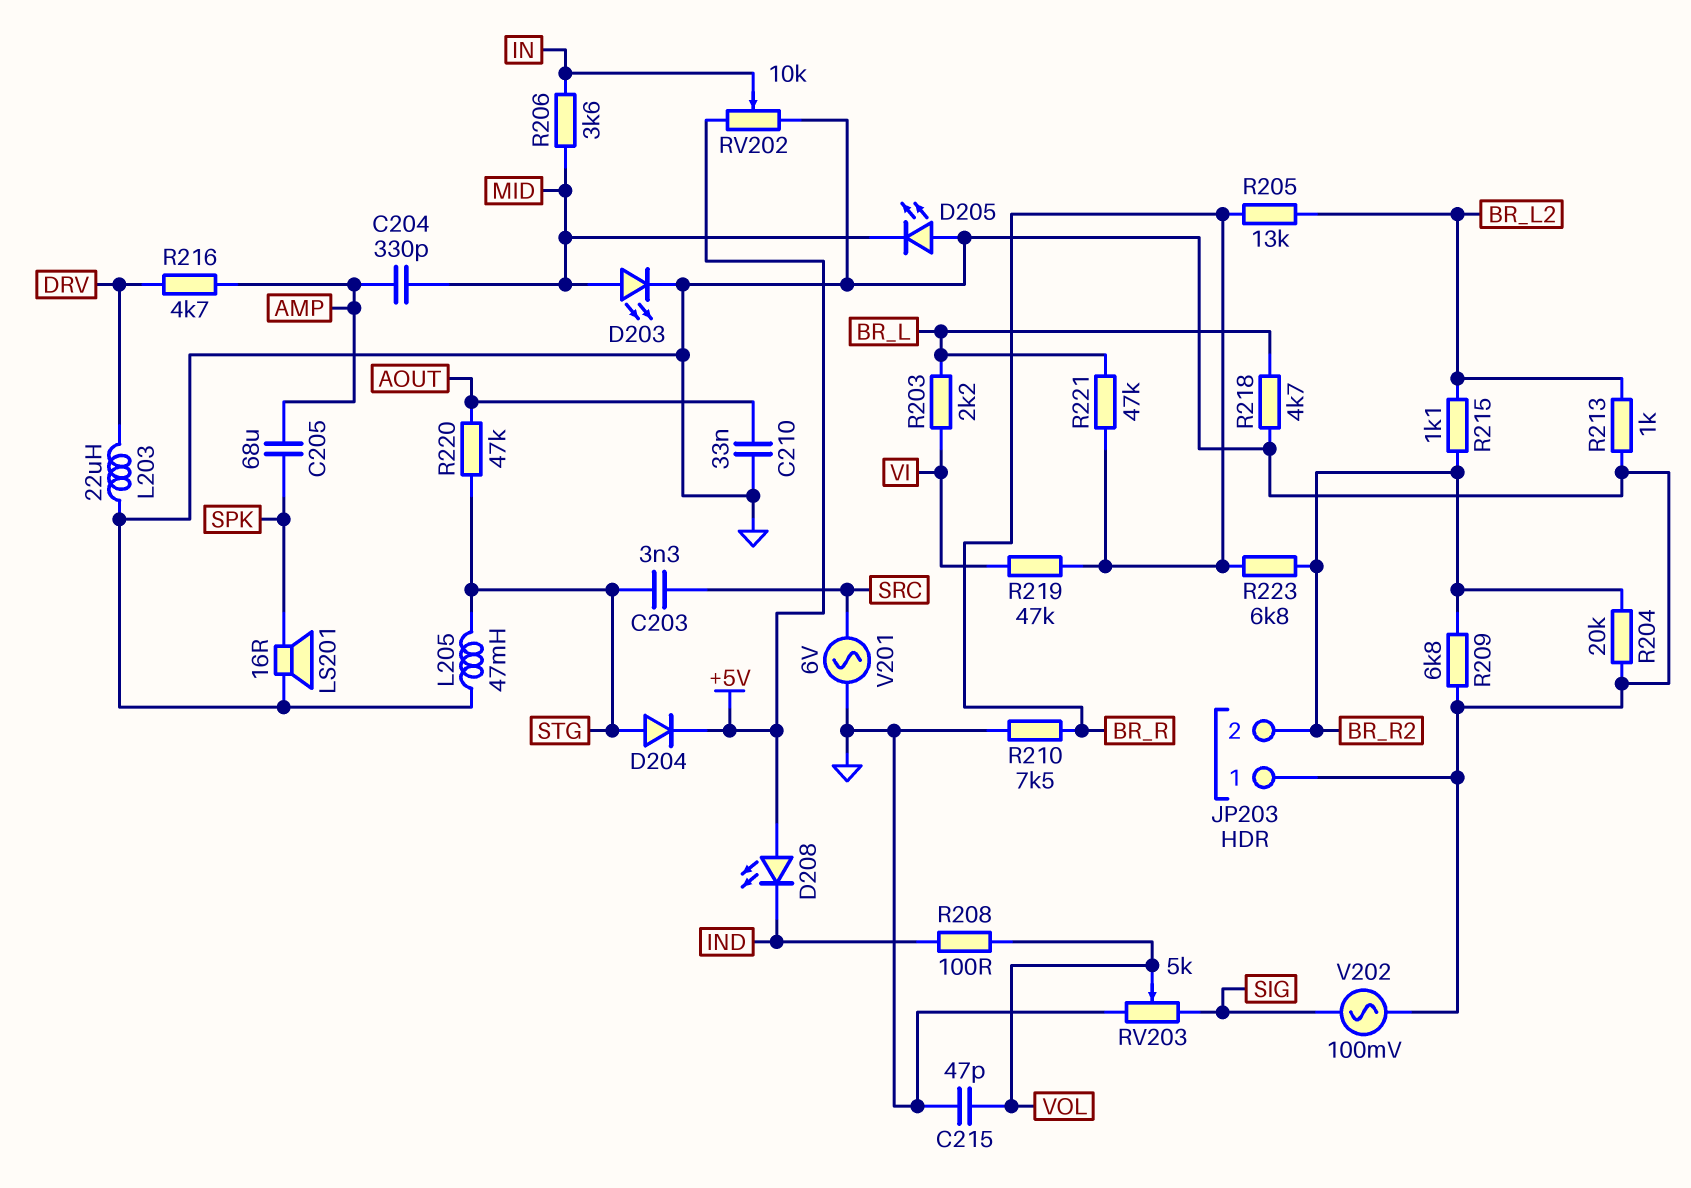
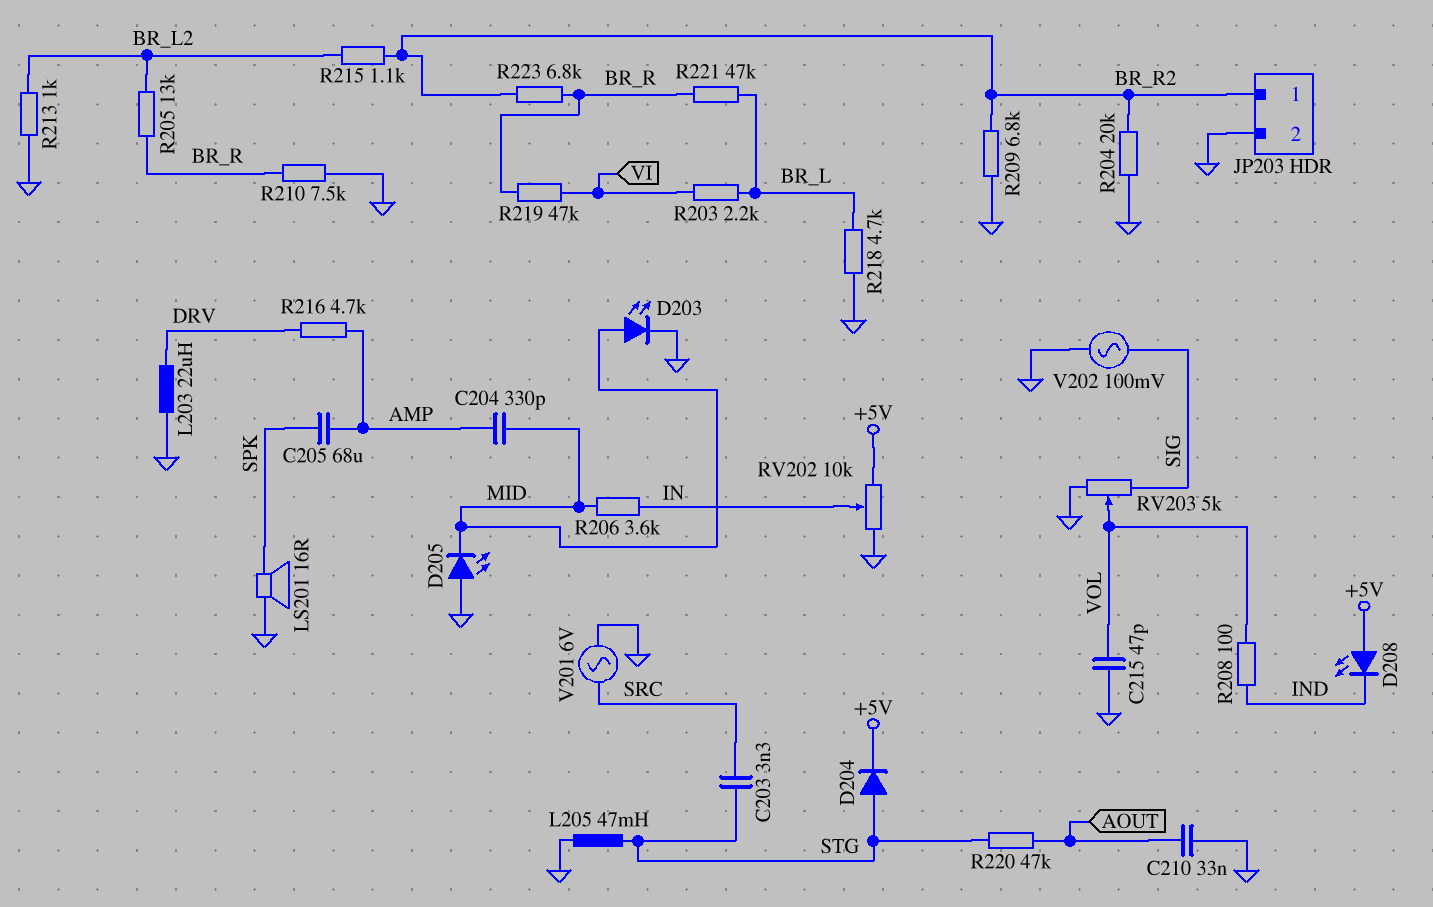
JP203 pin 1: GND -> BR_R2
JP203 pin 2: BR_R2 -> GND

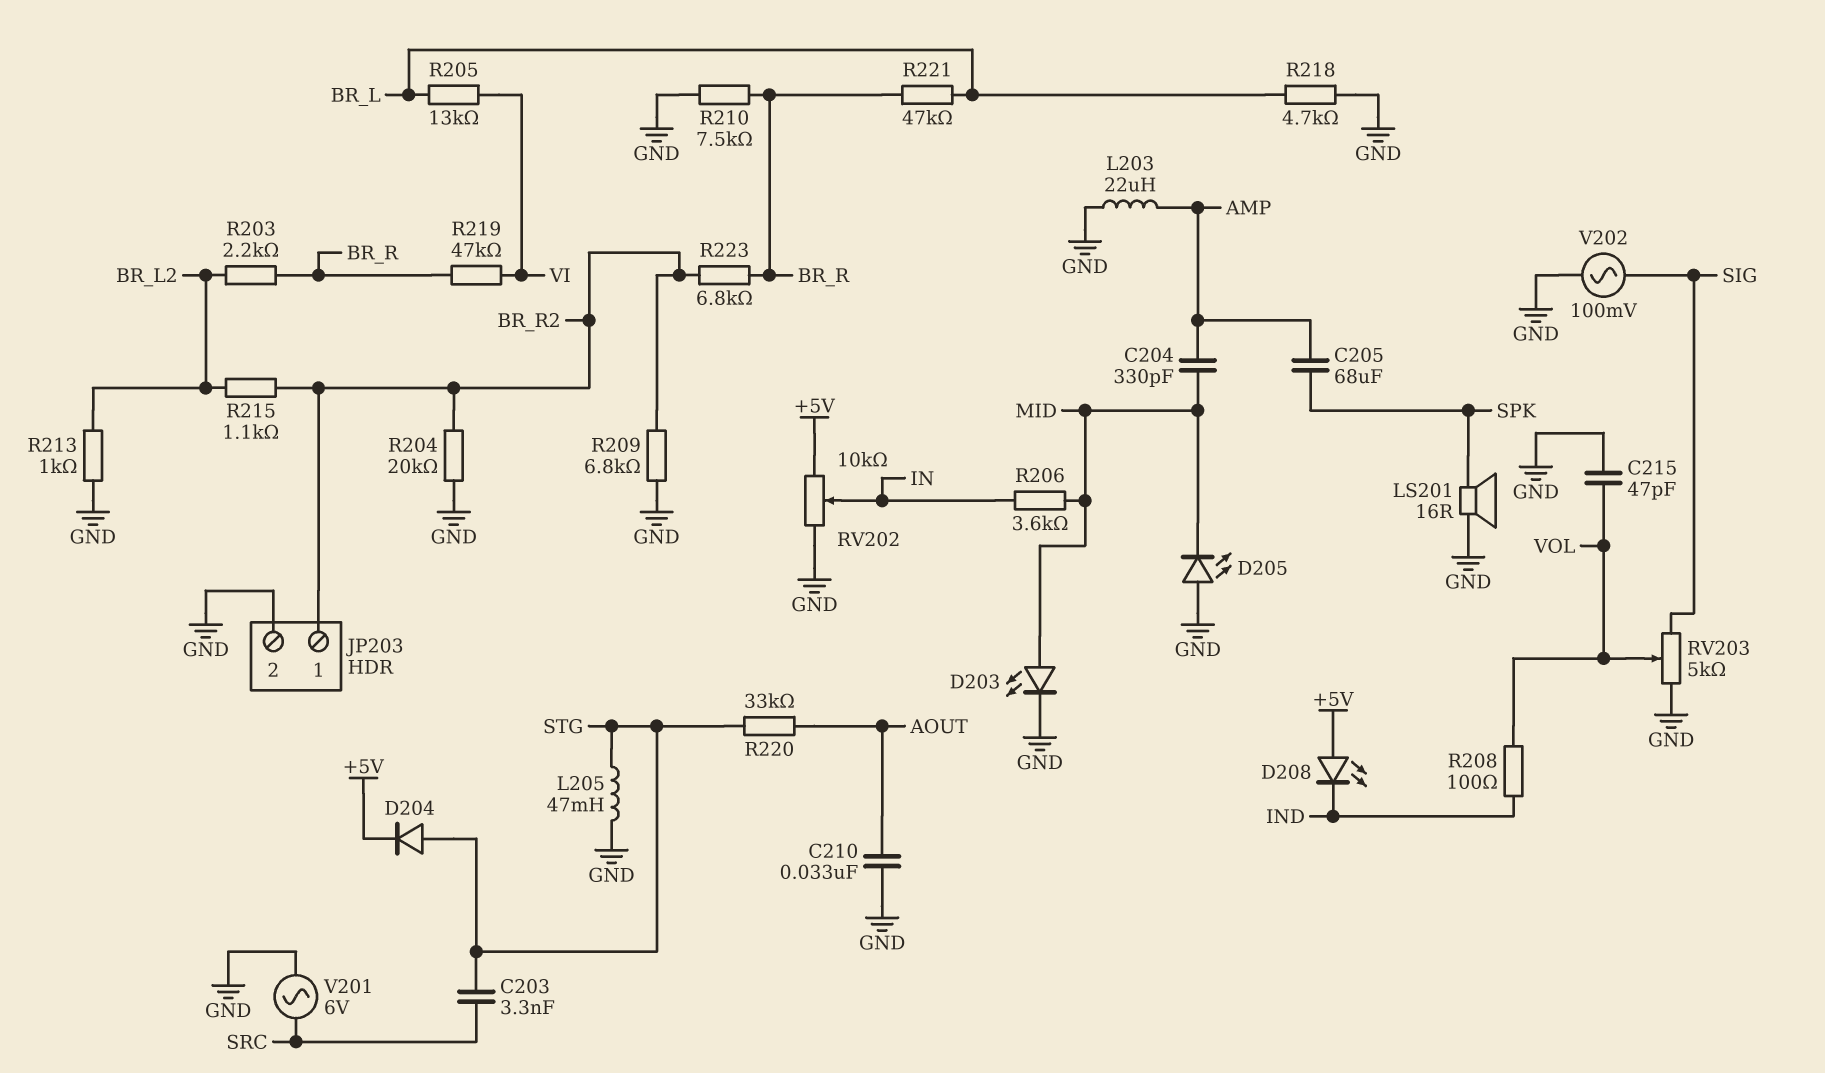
L203: 22uH (DRV, GND) -> 22uH (AMP, GND)
R203: 2.2k (BR_L, VI) -> 2.2k (BR_L2, BR_R)
R205: 13k (BR_L2, BR_R) -> 13k (BR_L, VI)
R216: 4.7k (AMP, DRV) -> none
R220: 47k (AOUT, STG) -> 33k (AOUT, STG)

